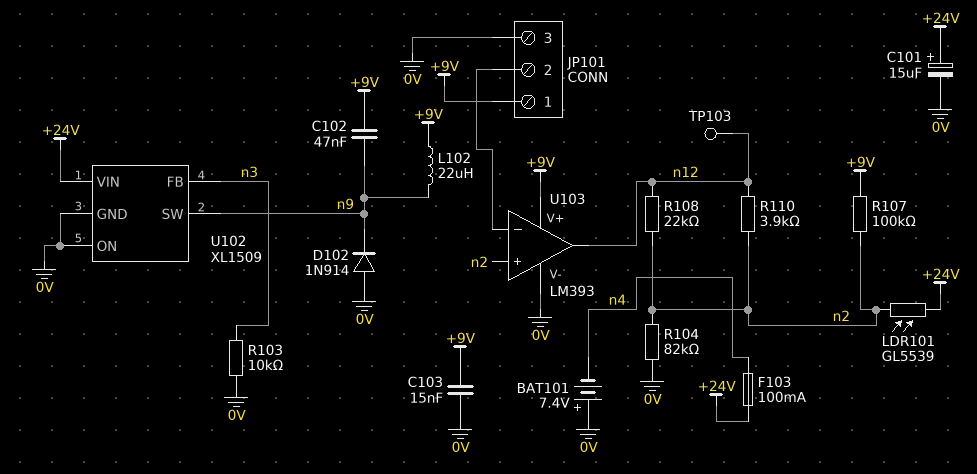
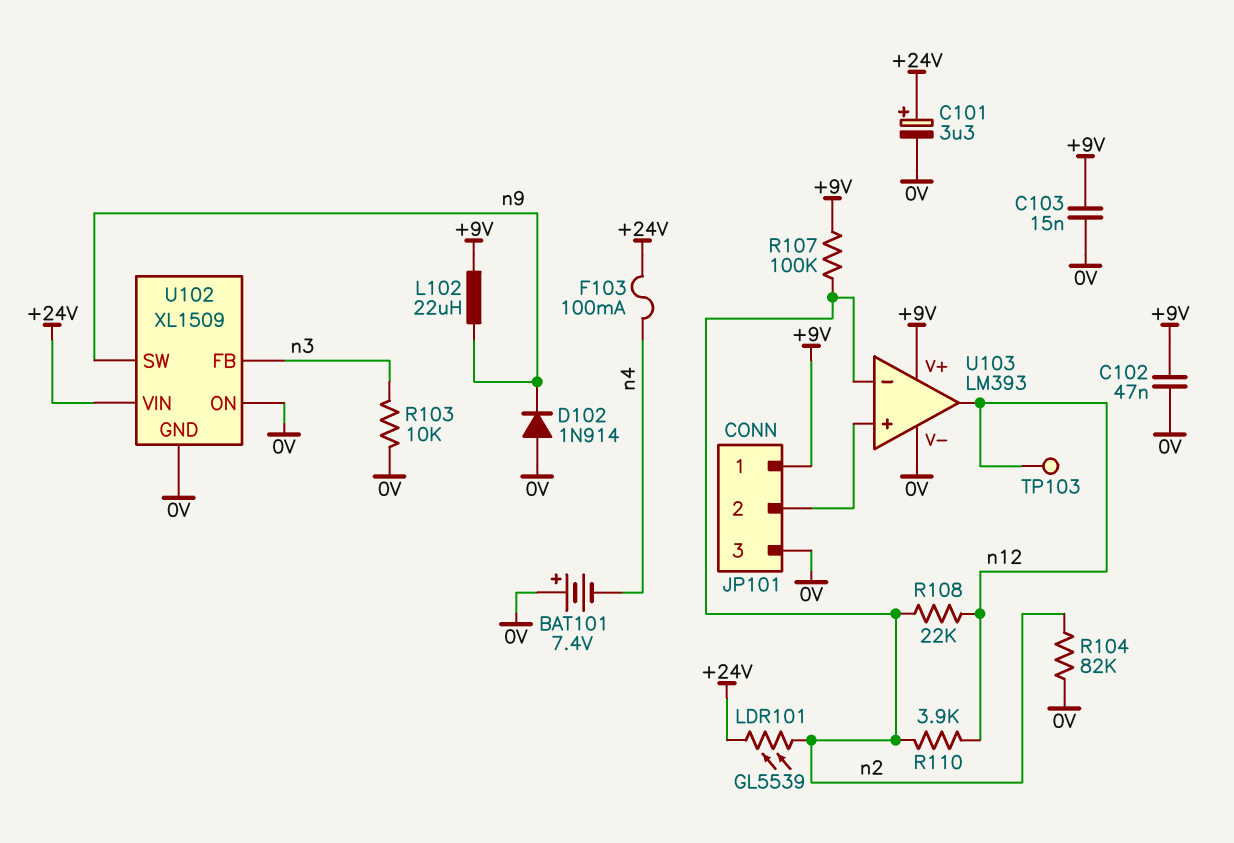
C101: 15uF (plus +24V, minus 0V) -> 3.3uF (plus +24V, minus 0V)
C102: 47nF (+9V, n9) -> 47nF (+9V, 0V)
U103 pin in+: n2 -> JP101/2
U103 pin in-: JP101/2 -> n2

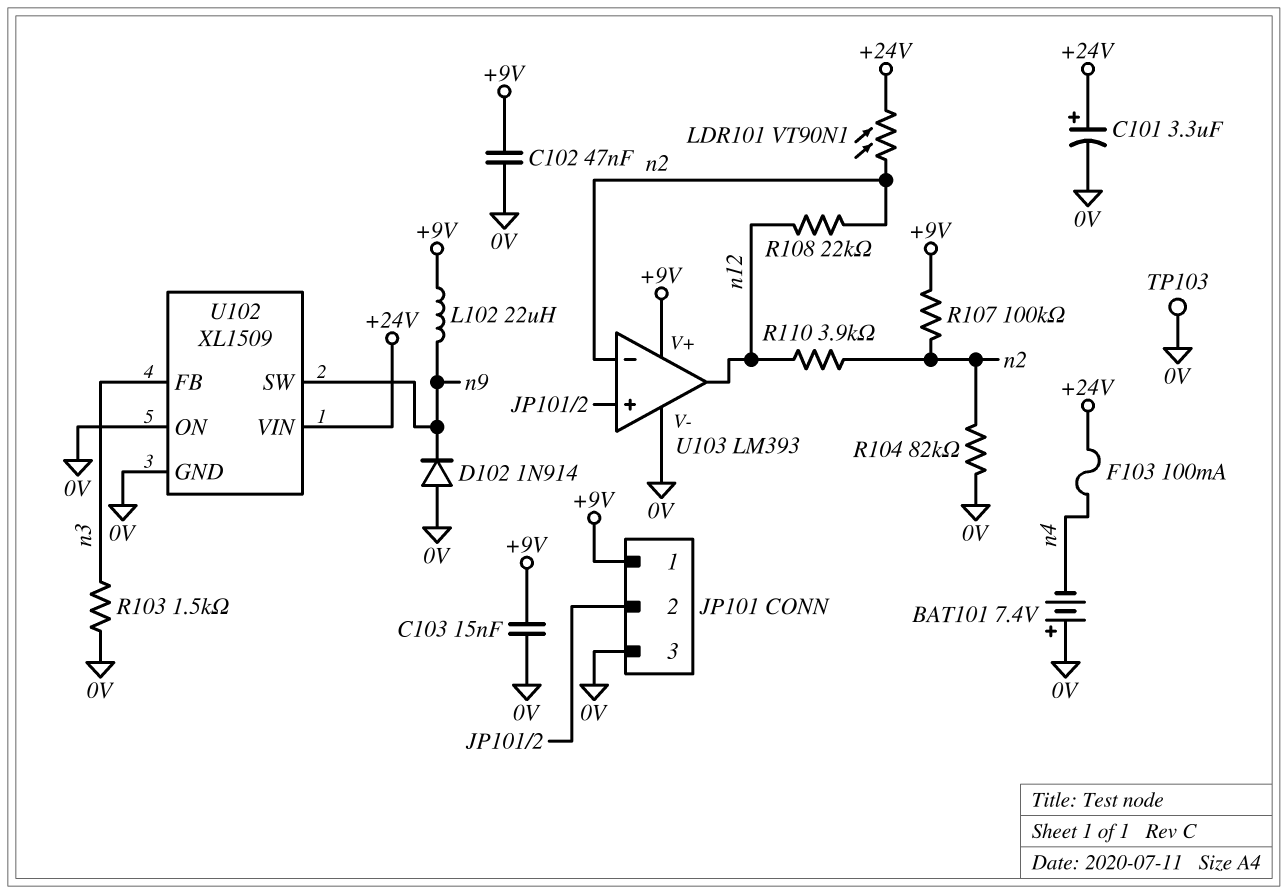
LDR101: GL5539 (+24V, n2) -> VT90N1 (+24V, n2)
R103: 10k (0V, n3) -> 1.5k (0V, n3)
TP103: test point (n12) -> test point (0V)

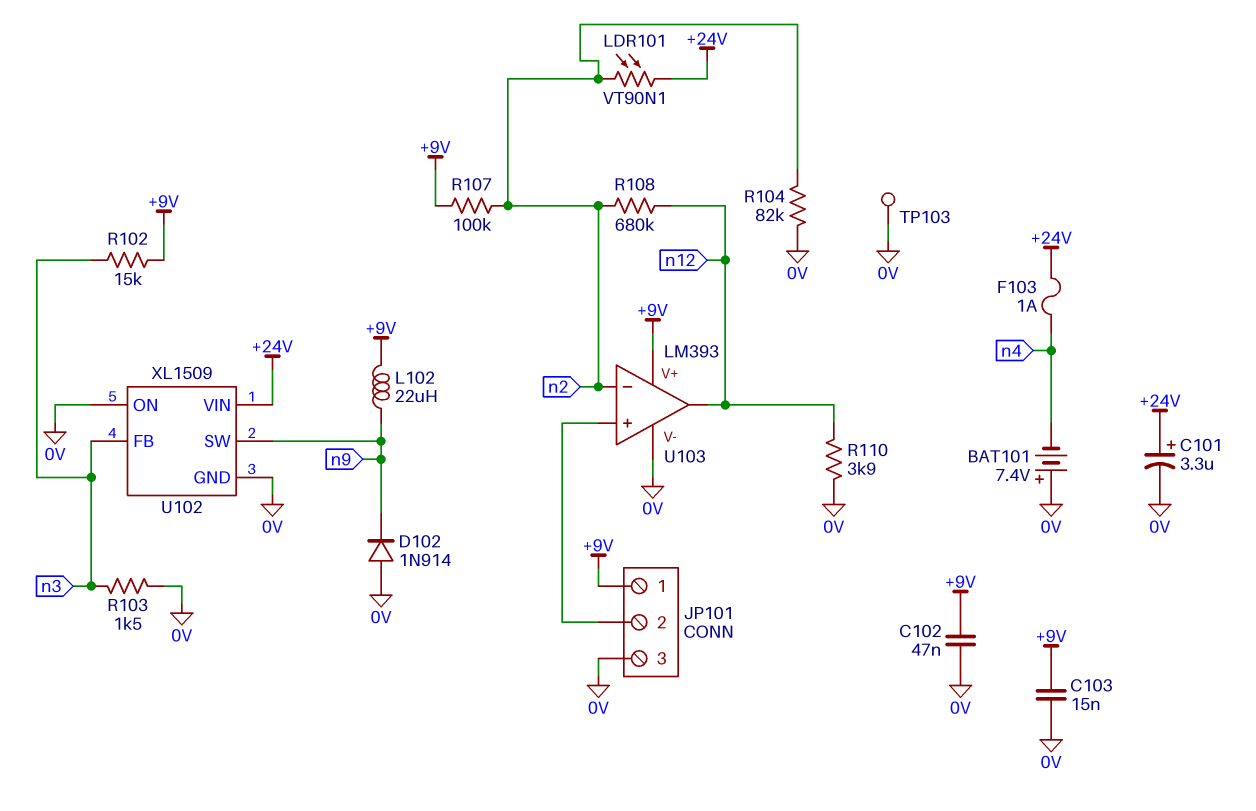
F103: 100mA (+24V, n4) -> 1A (+24V, n4)
R102: none -> 15k (+9V, n3)
R108: 22k (n2, n12) -> 680k (n2, n12)
R110: 3.9k (n2, n12) -> 3.9k (0V, n12)

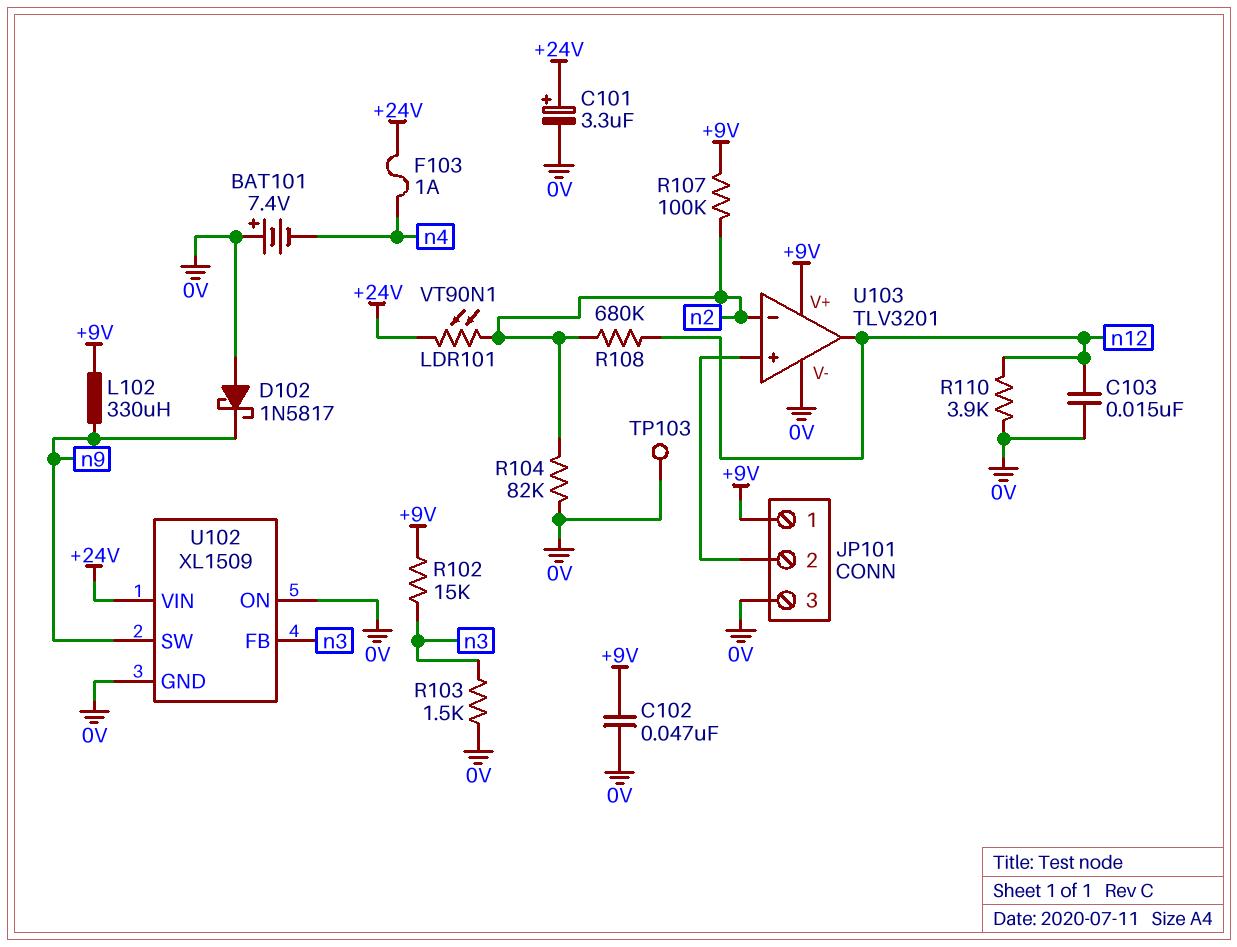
C103: 15nF (+9V, 0V) -> 15nF (0V, n12)
D102: diode 1N914 (A 0V, K n9) -> schottky 1N5817 (A 0V, K n9)
L102: 22uH (+9V, n9) -> 330uH (+9V, n9)
U103: LM393 -> TLV3201

